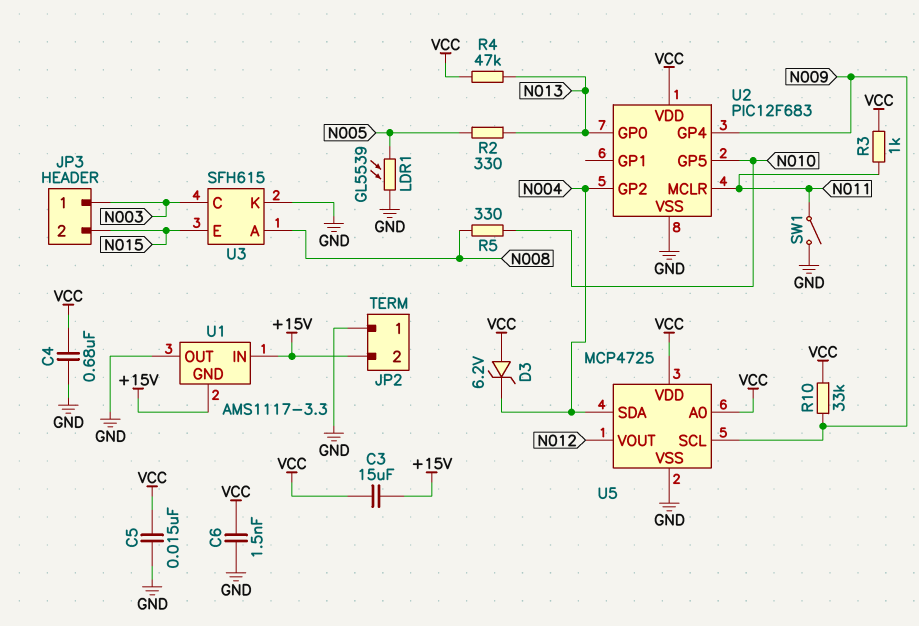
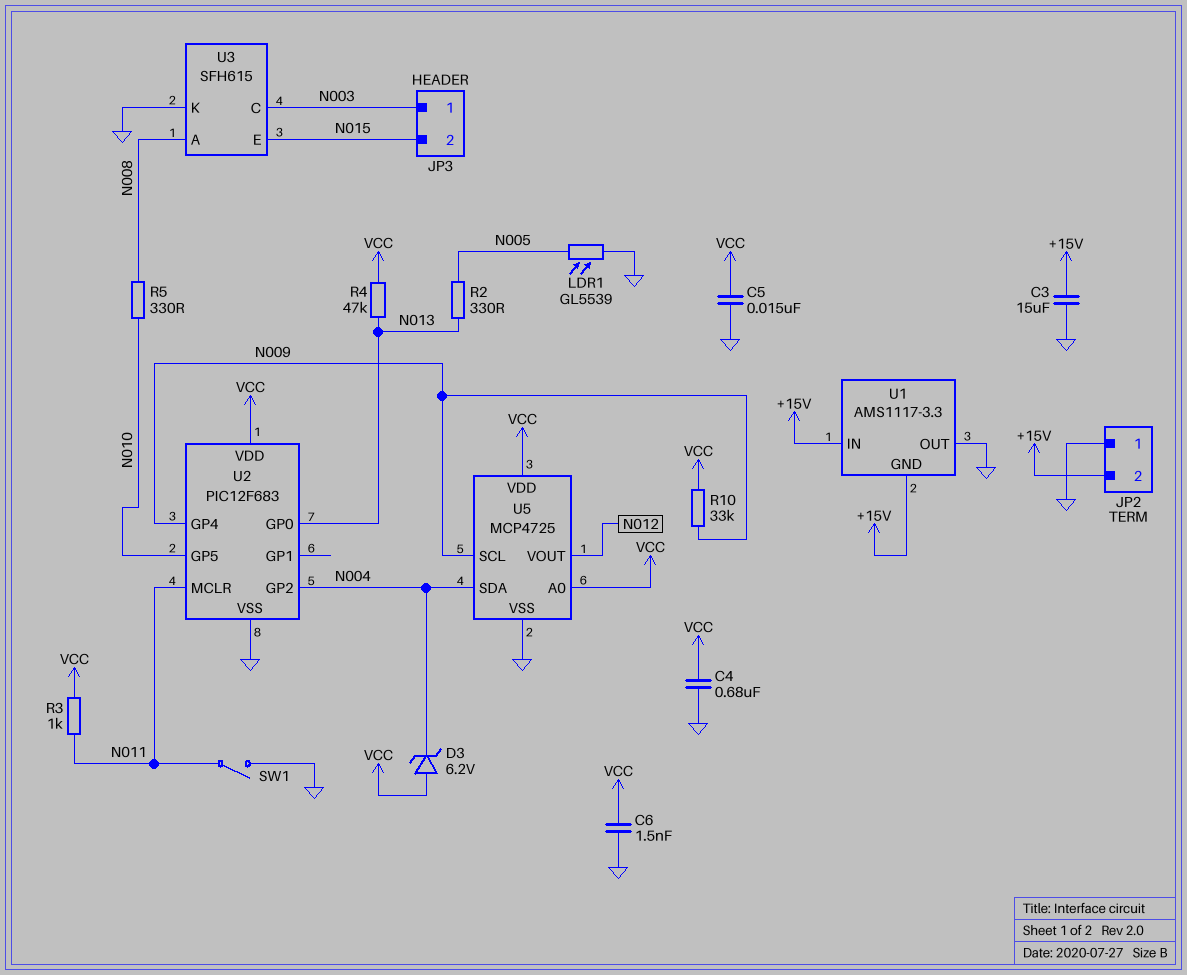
C3: 15uF (+15V, VCC) -> 15uF (+15V, GND)

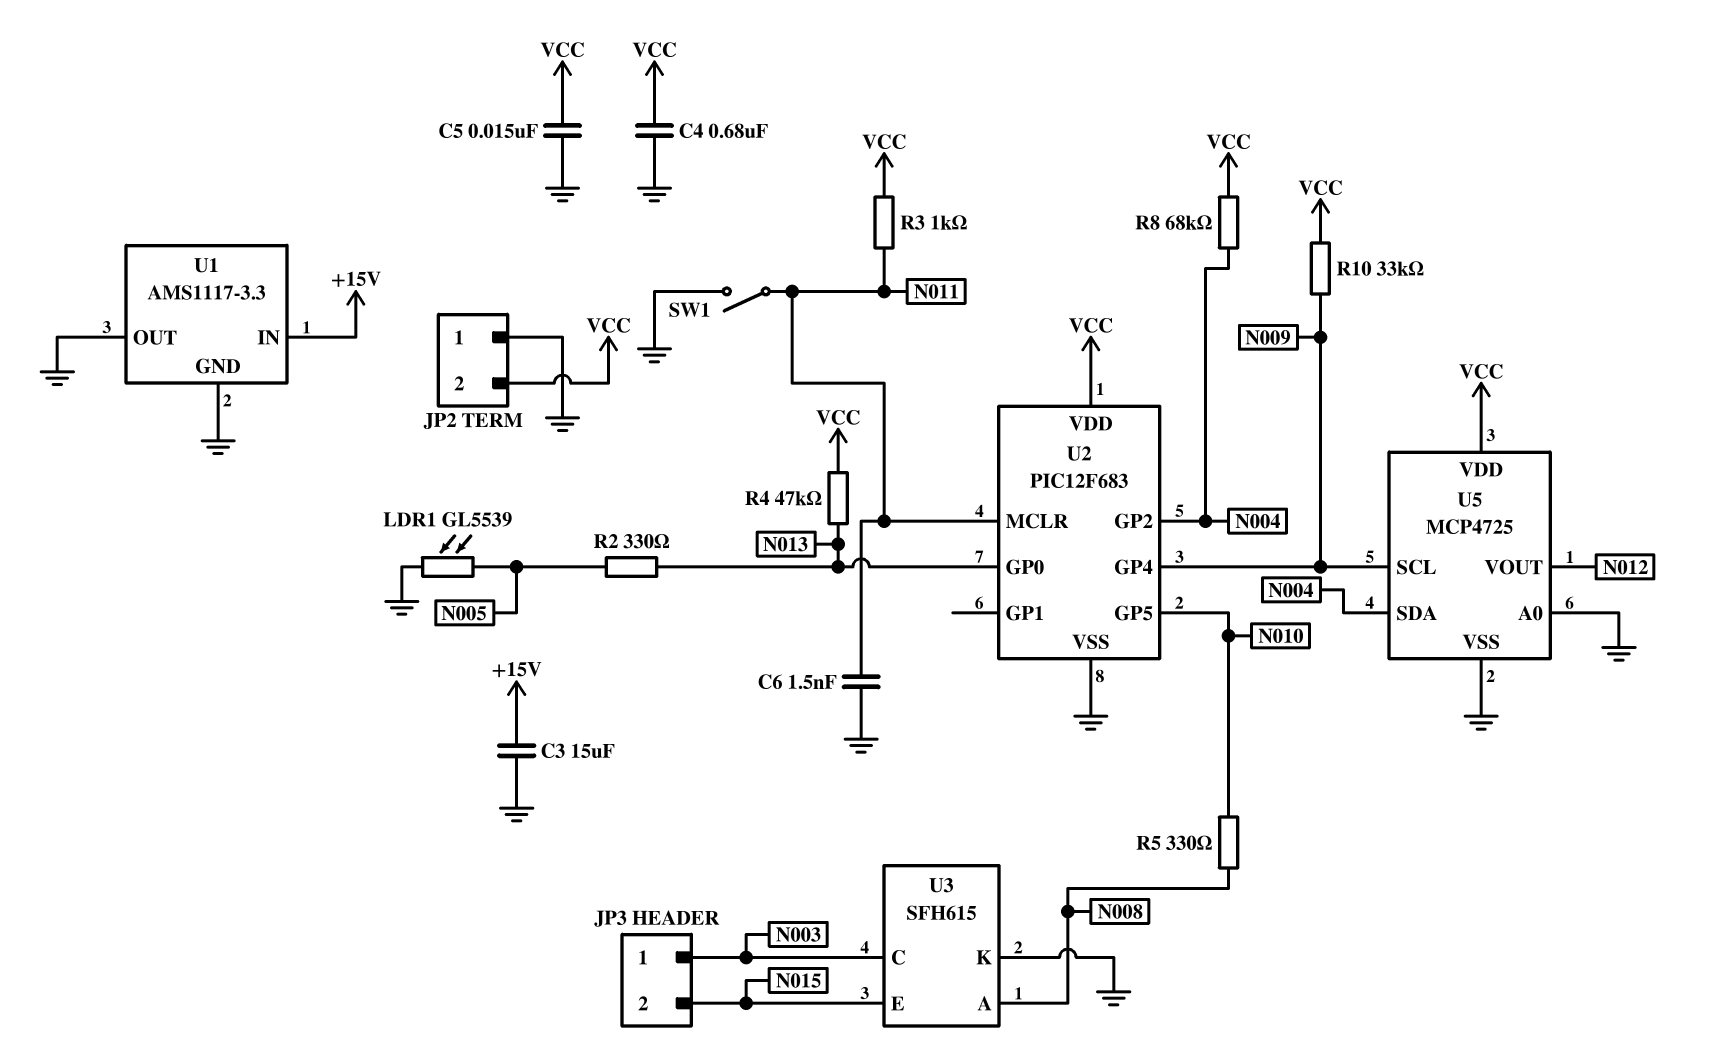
C6: 1.5nF (GND, VCC) -> 1.5nF (GND, N011)
D3: zener 6.2V (A VCC, K N004) -> none
JP2 pin 2: +15V -> VCC
R8: none -> 68k (N004, VCC)
U1 pin GND: +15V -> GND
U5 pin A0: VCC -> GND

